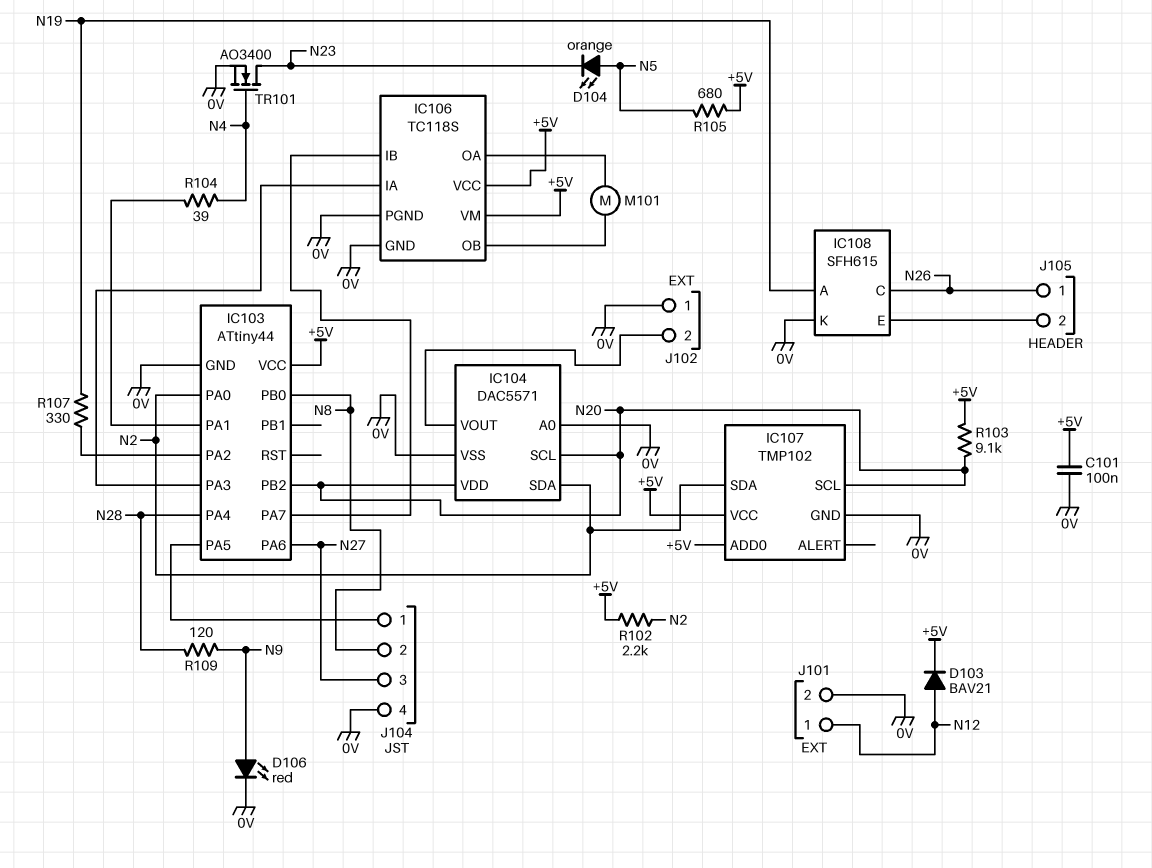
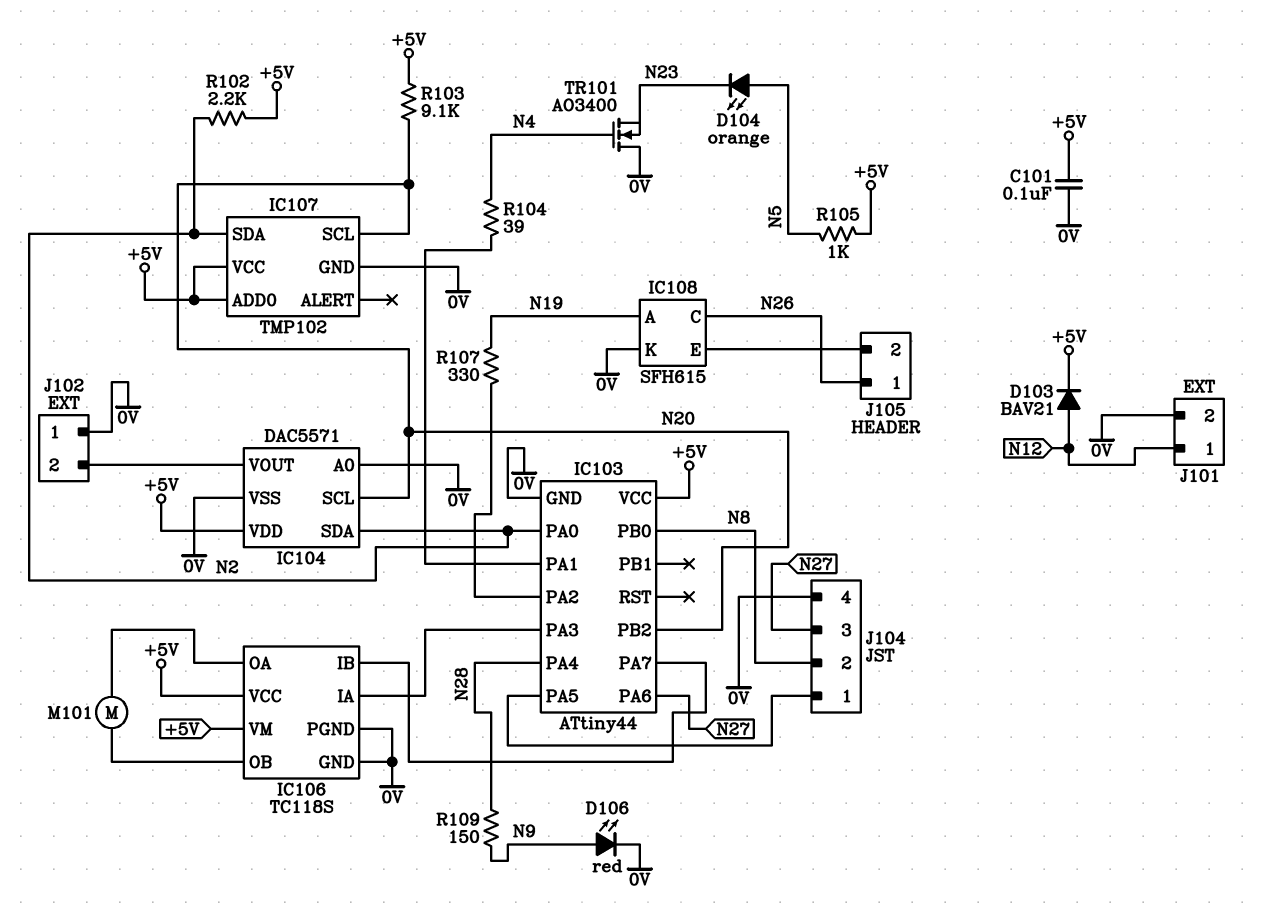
IC104 pin VDD: N20 -> +5V
R105: 680 (+5V, N5) -> 1k (+5V, N5)
R109: 120 (N9, N28) -> 150 (N9, N28)
TR101: NMOS AO3400 (G N4, D N23, S 0V) -> NMOS AO3400 (G N4, D 0V, S N23)

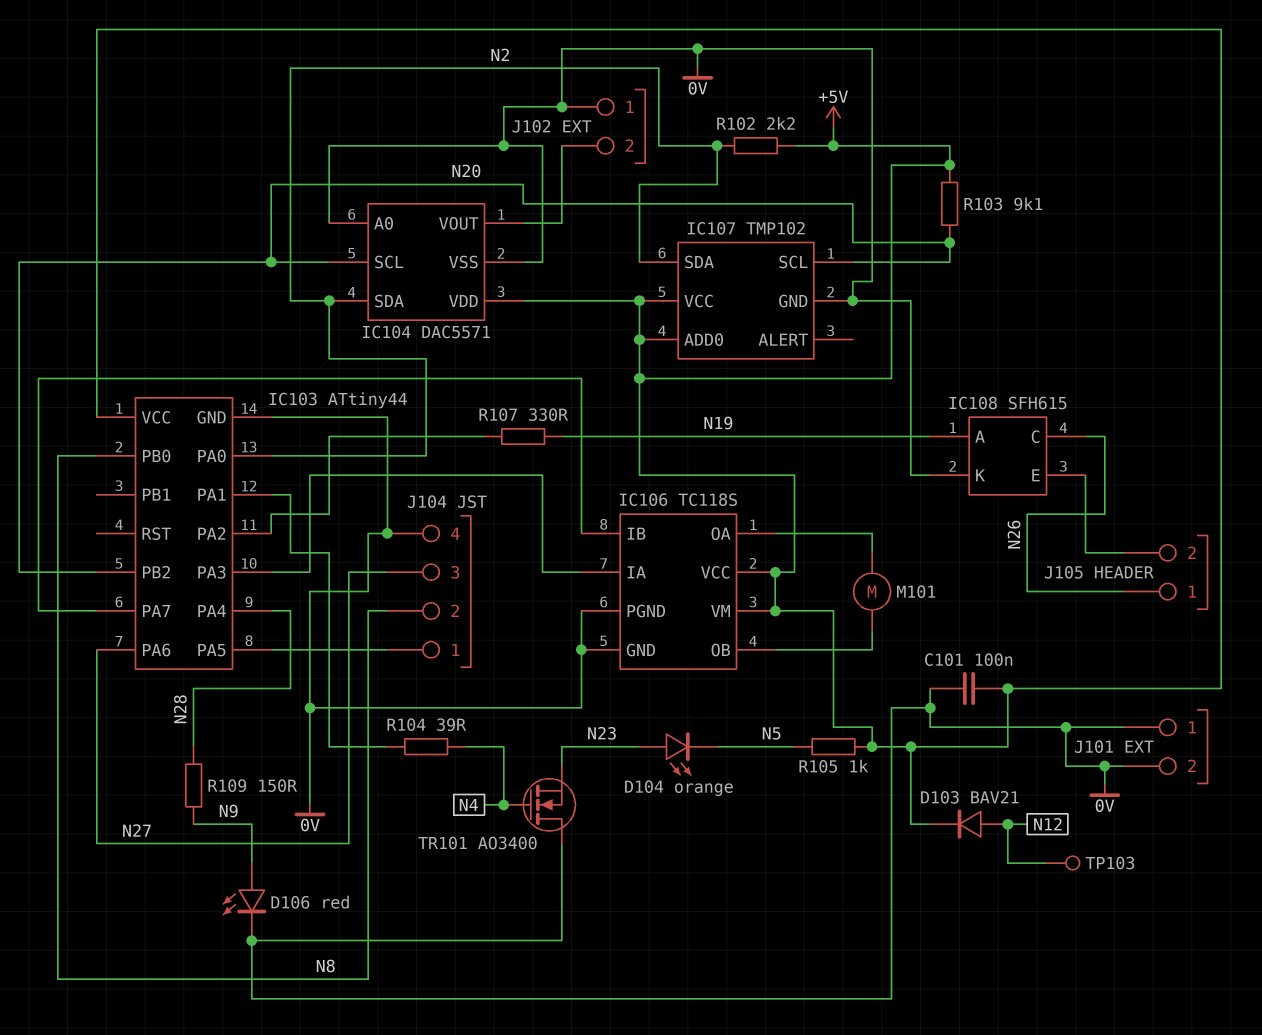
D104: LED orange (A N5, K N23) -> LED orange (A N23, K N5)
J101 pin 1: N12 -> 0V
TP103: none -> test point (N12)

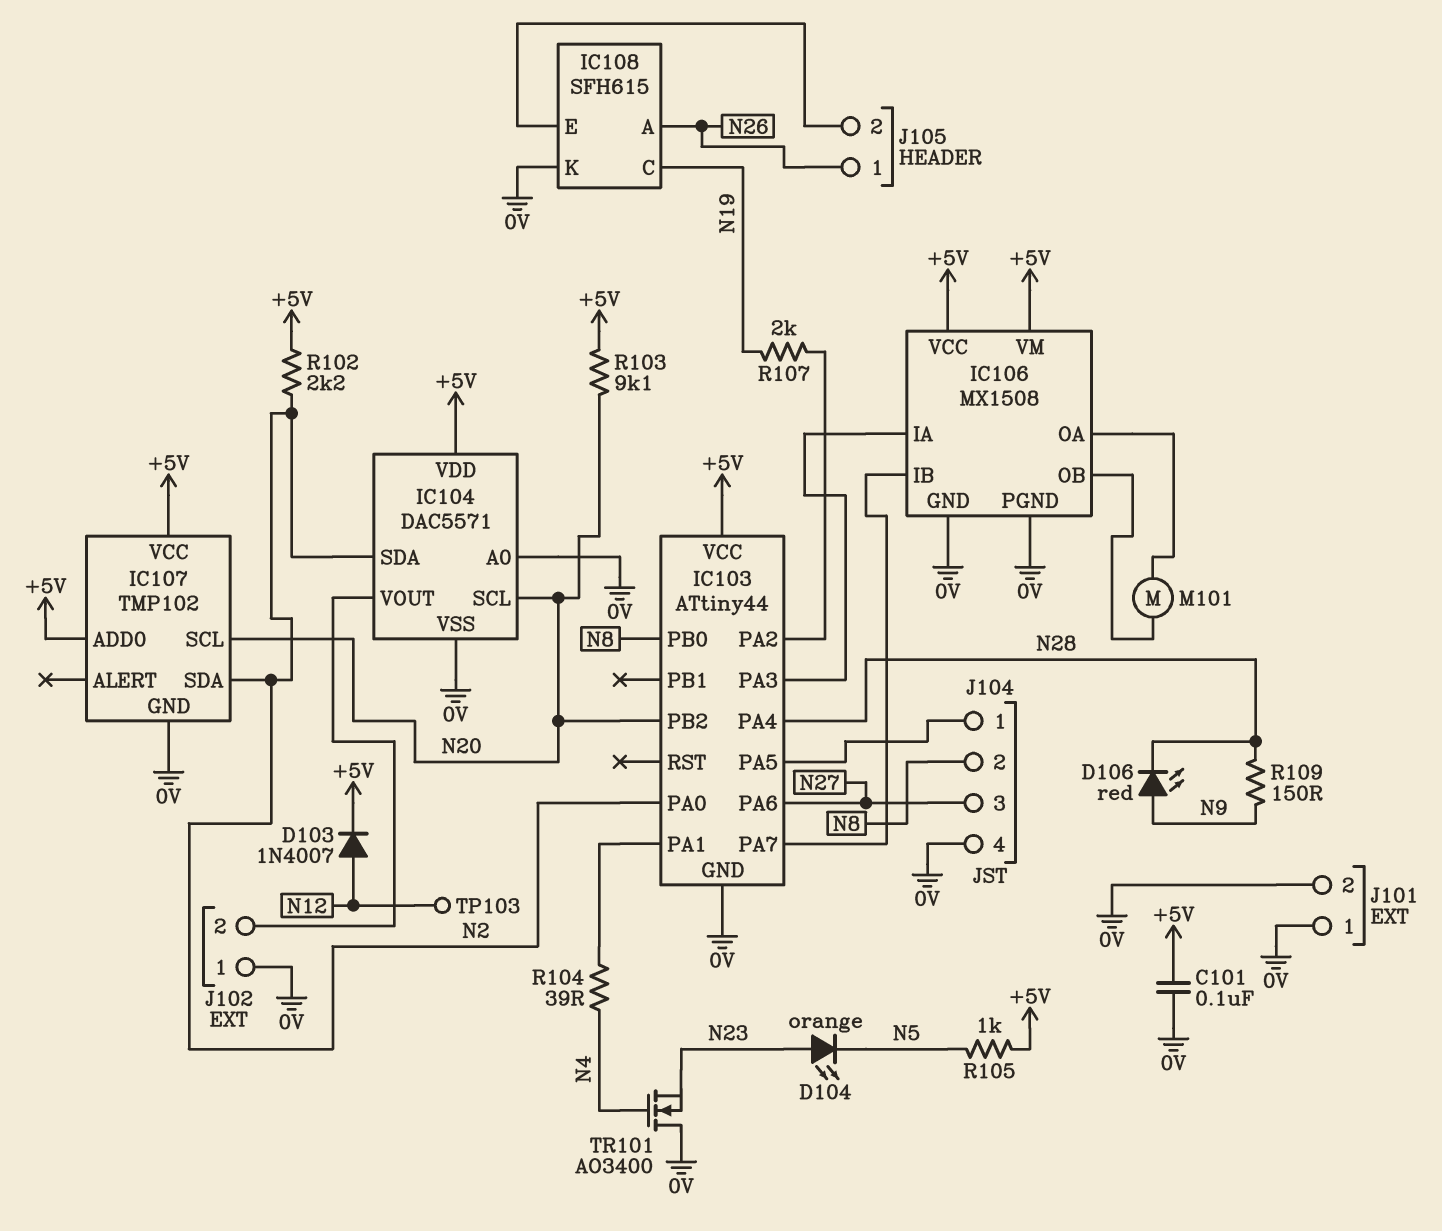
D103: diode BAV21 (A N12, K +5V) -> diode 1N4007 (A N12, K +5V)
D106: LED red (A N9, K 0V) -> LED red (A N9, K N28)
IC106: TC118S -> MX1508
IC108 pin A: N19 -> N26
IC108 pin C: N26 -> N19
R107: 330 (IC103/PA2, N19) -> 2k (IC103/PA2, N19)

